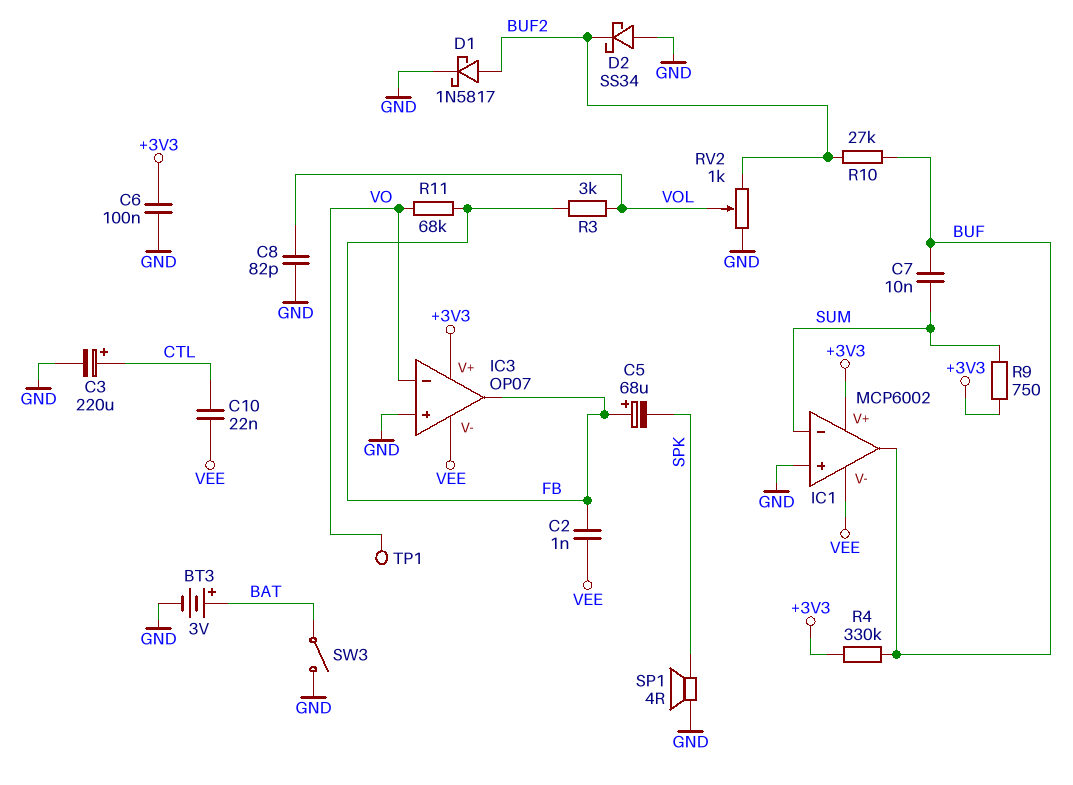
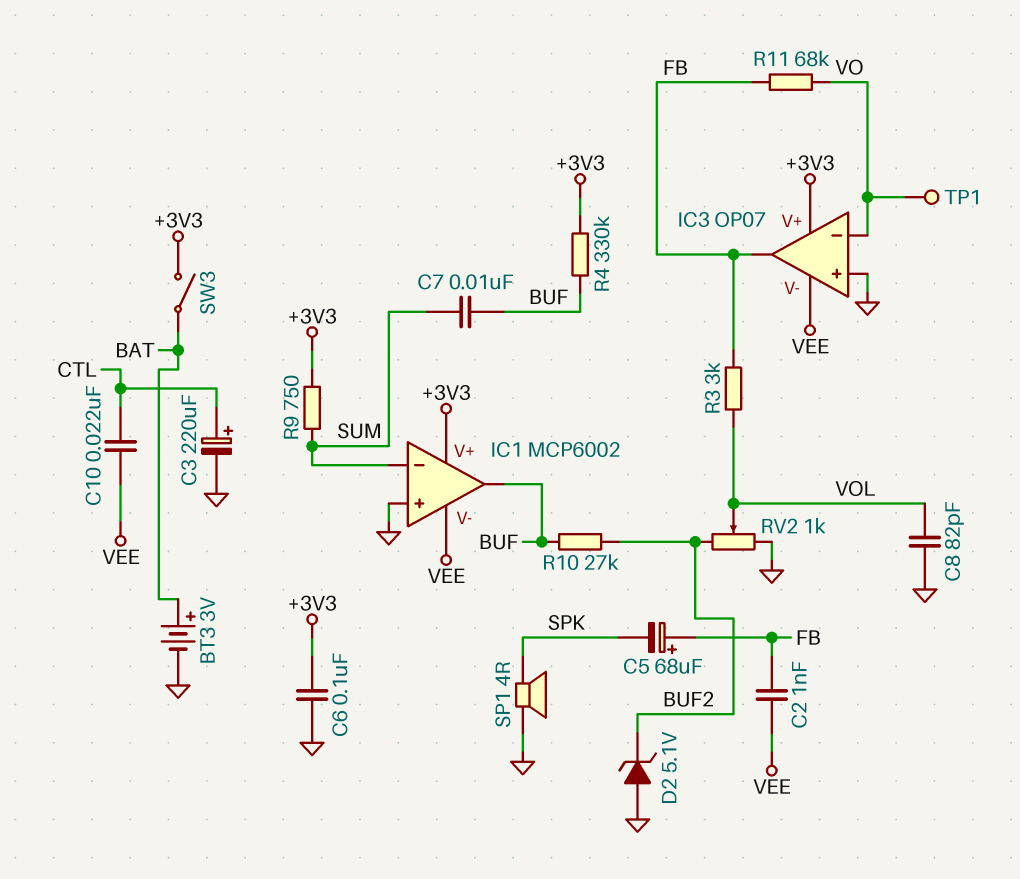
D1: schottky 1N5817 (A BUF2, K GND) -> none
D2: schottky SS34 (A GND, K BUF2) -> zener 5.1V (A GND, K BUF2)
SW3: switch (BAT, GND) -> switch (+3V3, BAT)

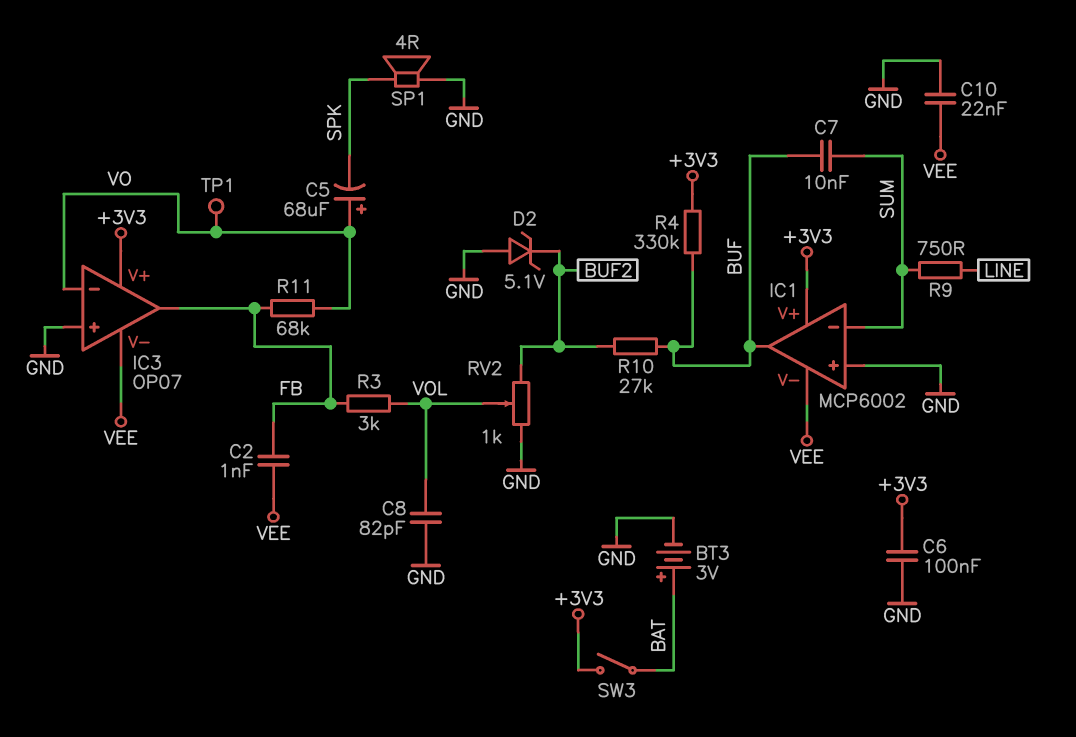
C3: 220uF (plus CTL, minus GND) -> none
C5: 68uF (plus FB, minus SPK) -> 68uF (plus VO, minus SPK)
C10: 22nF (CTL, VEE) -> 22nF (GND, VEE)
R9: 750 (+3V3, SUM) -> 750 (LINE, SUM)

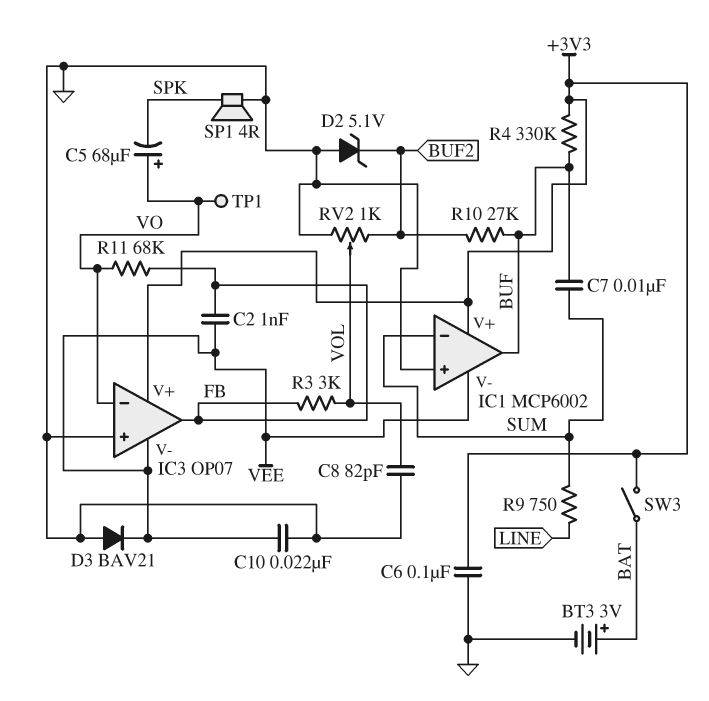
D3: none -> diode BAV21 (A GND, K VEE)

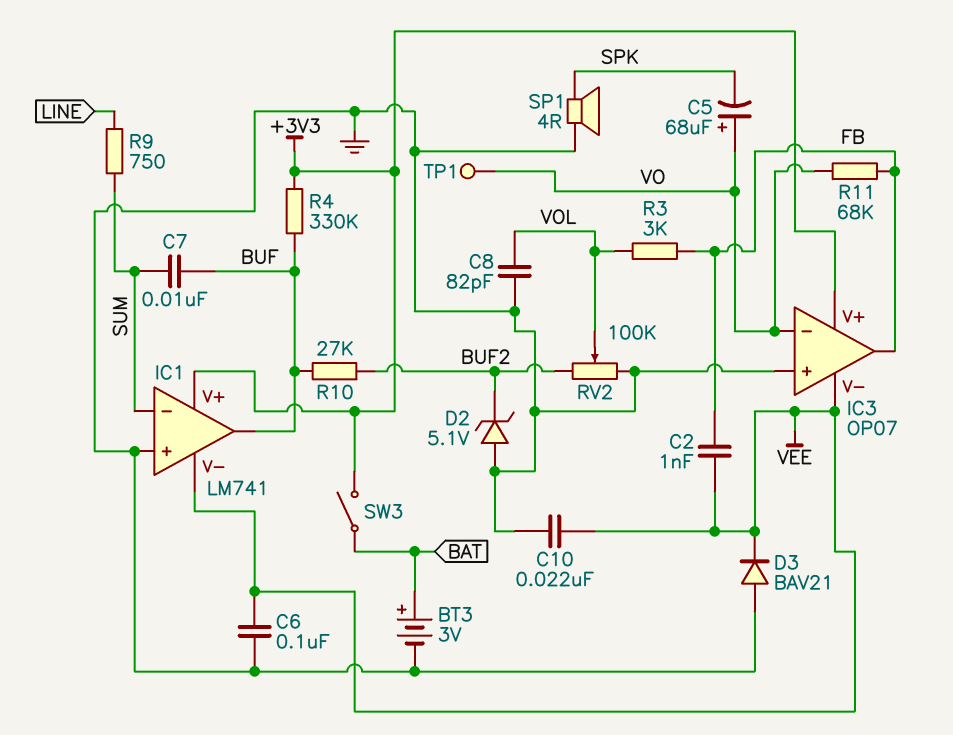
C6: 100nF (+3V3, GND) -> 100nF (GND, VEE)
IC1: MCP6002 -> LM741
RV2: 1k (BUF2, GND, wiper VOL) -> 100k (BUF2, GND, wiper VOL)

